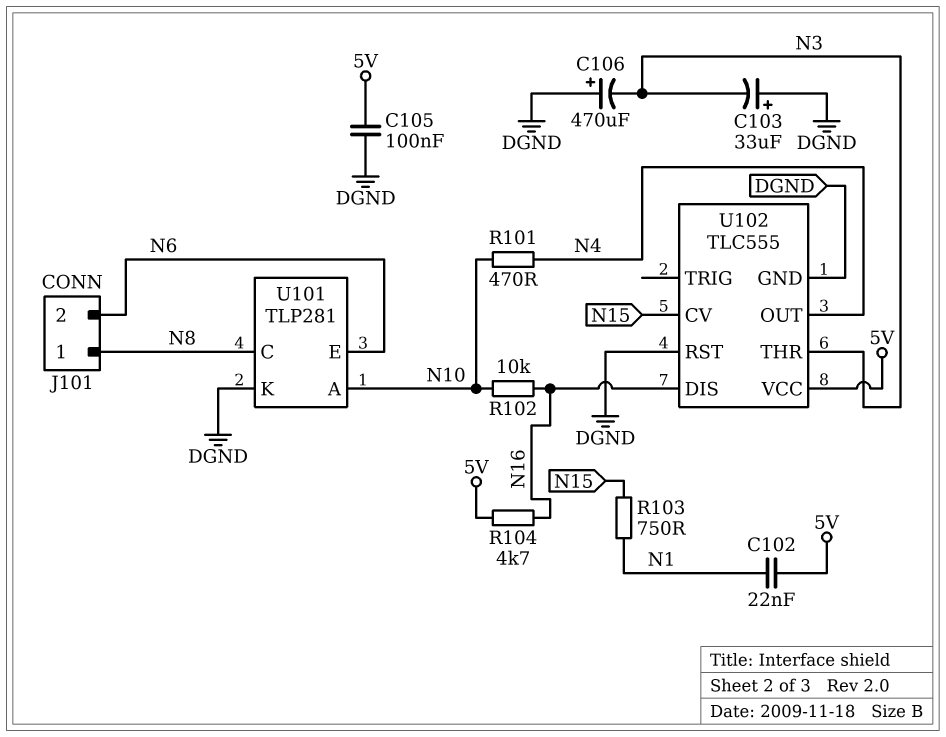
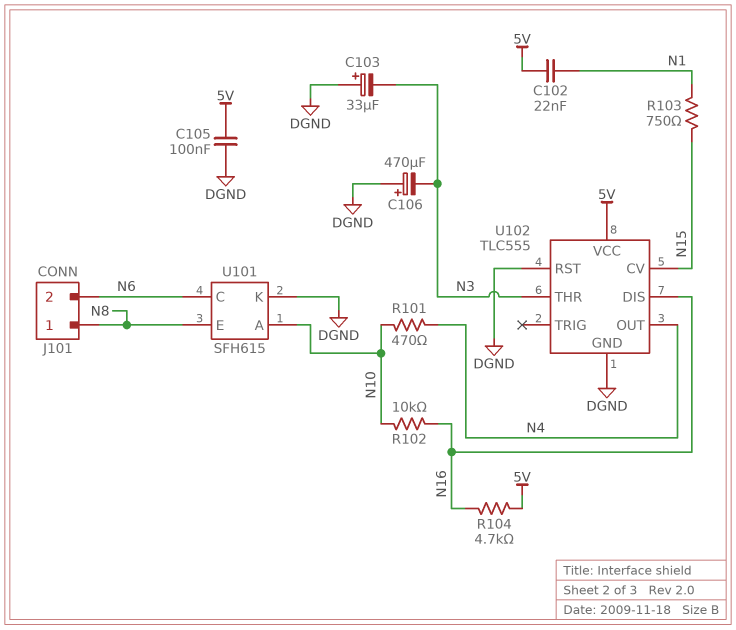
U101: TLP281 -> SFH615
U101 pin C: N8 -> N6
U101 pin E: N6 -> N8

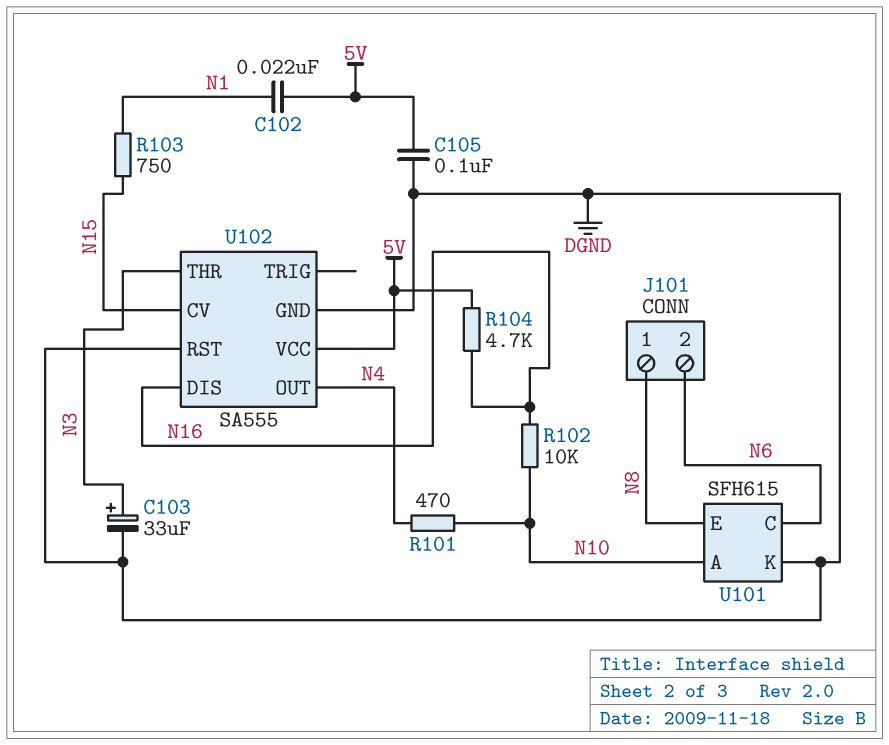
C103: 33uF (plus DGND, minus N3) -> 33uF (plus N3, minus DGND)
C106: 470uF (plus DGND, minus N3) -> none
U102: TLC555 -> SA555

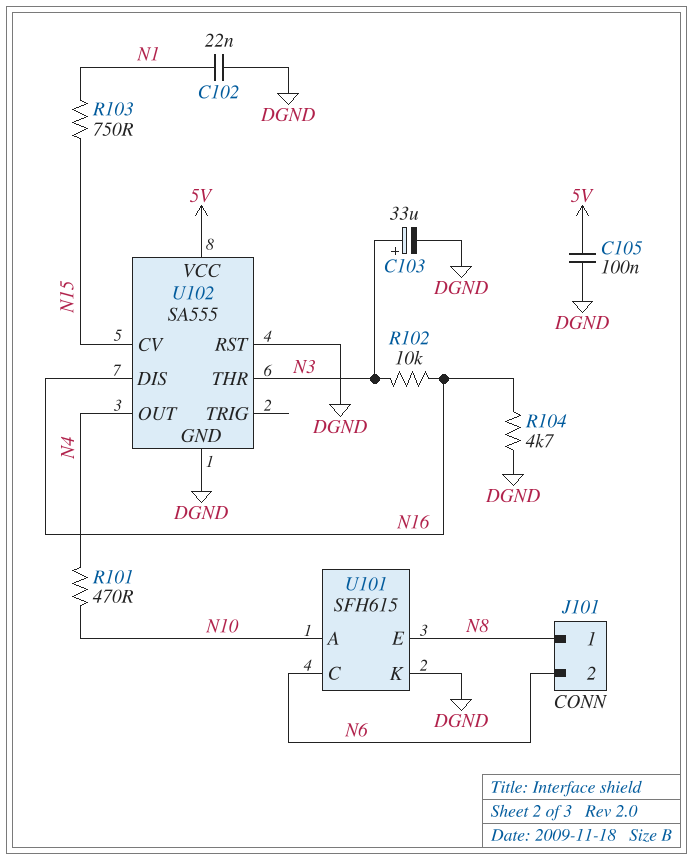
C102: 22nF (5V, N1) -> 22nF (DGND, N1)
R102: 10k (N10, N16) -> 10k (N3, N16)
R104: 4.7k (5V, N16) -> 4.7k (DGND, N16)

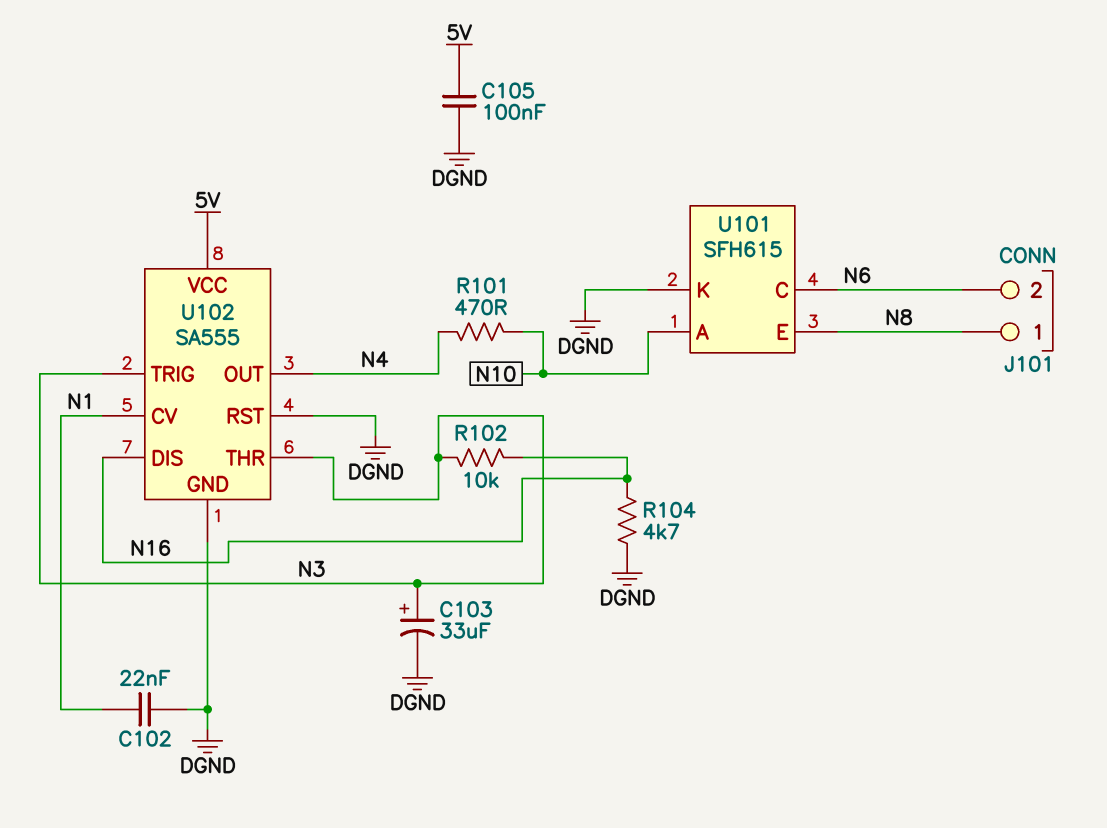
R103: 750 (N1, N15) -> none
U102 pin CV: N15 -> N1
U102 pin TRIG: none -> N3

